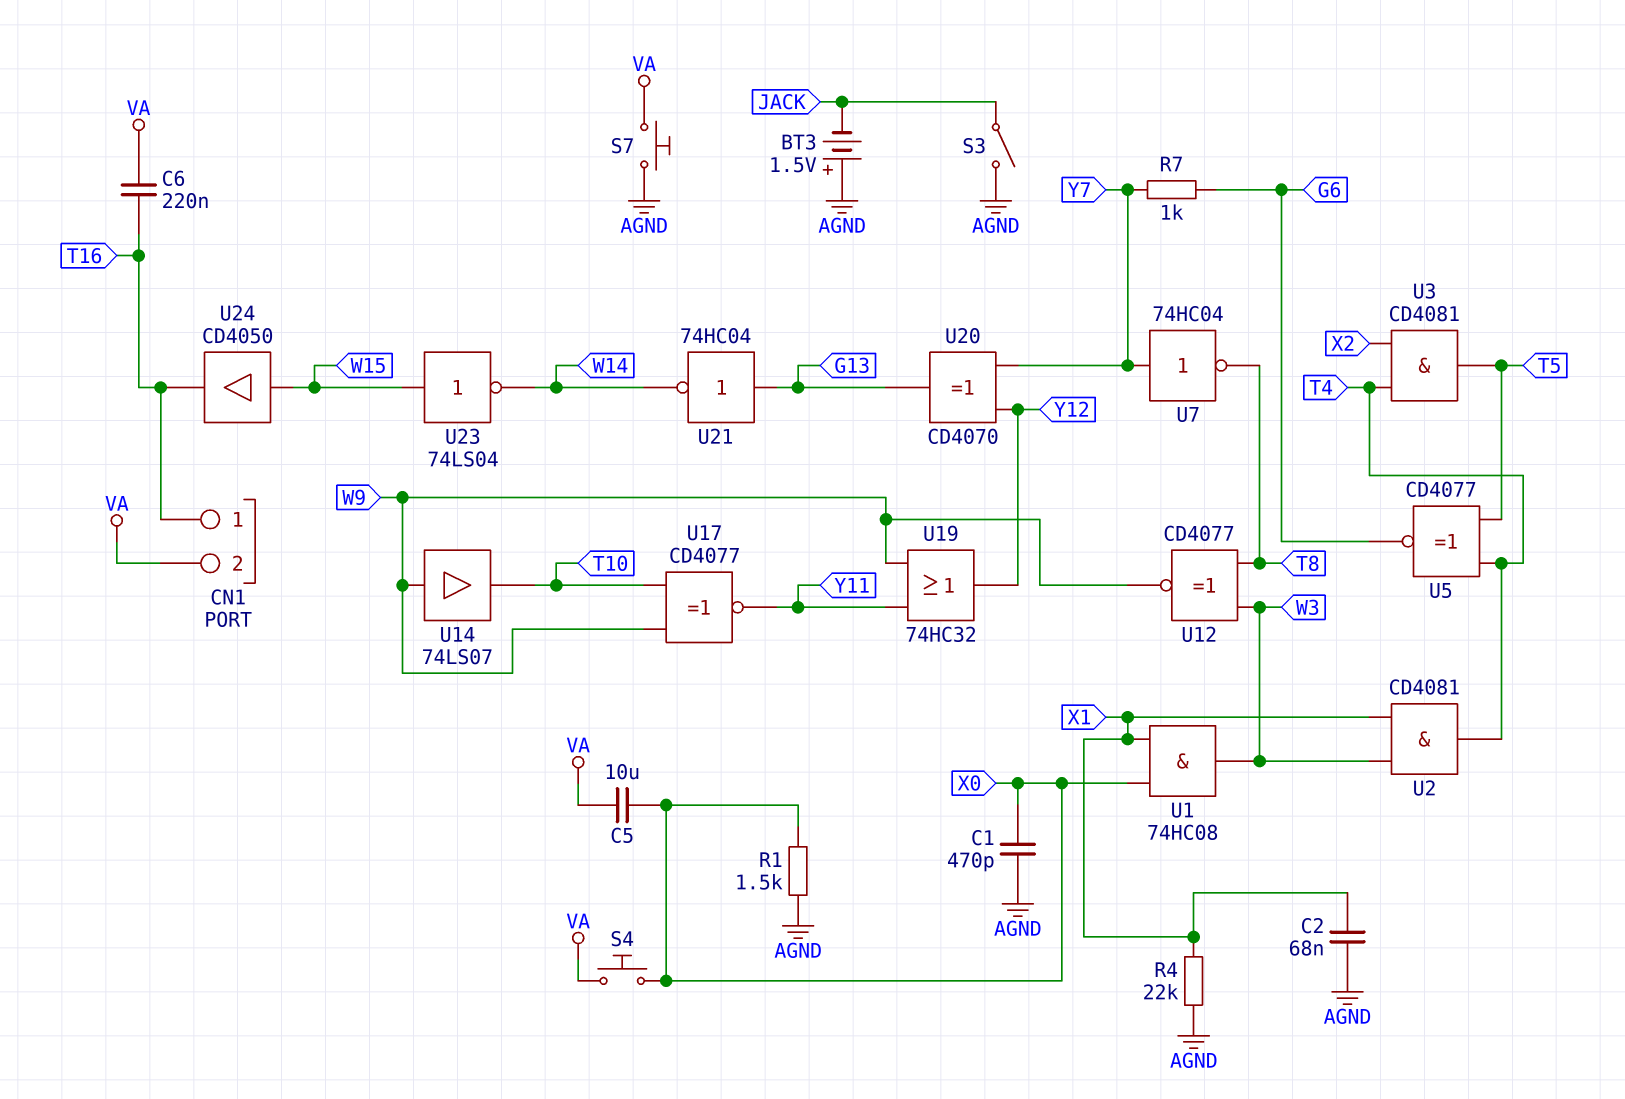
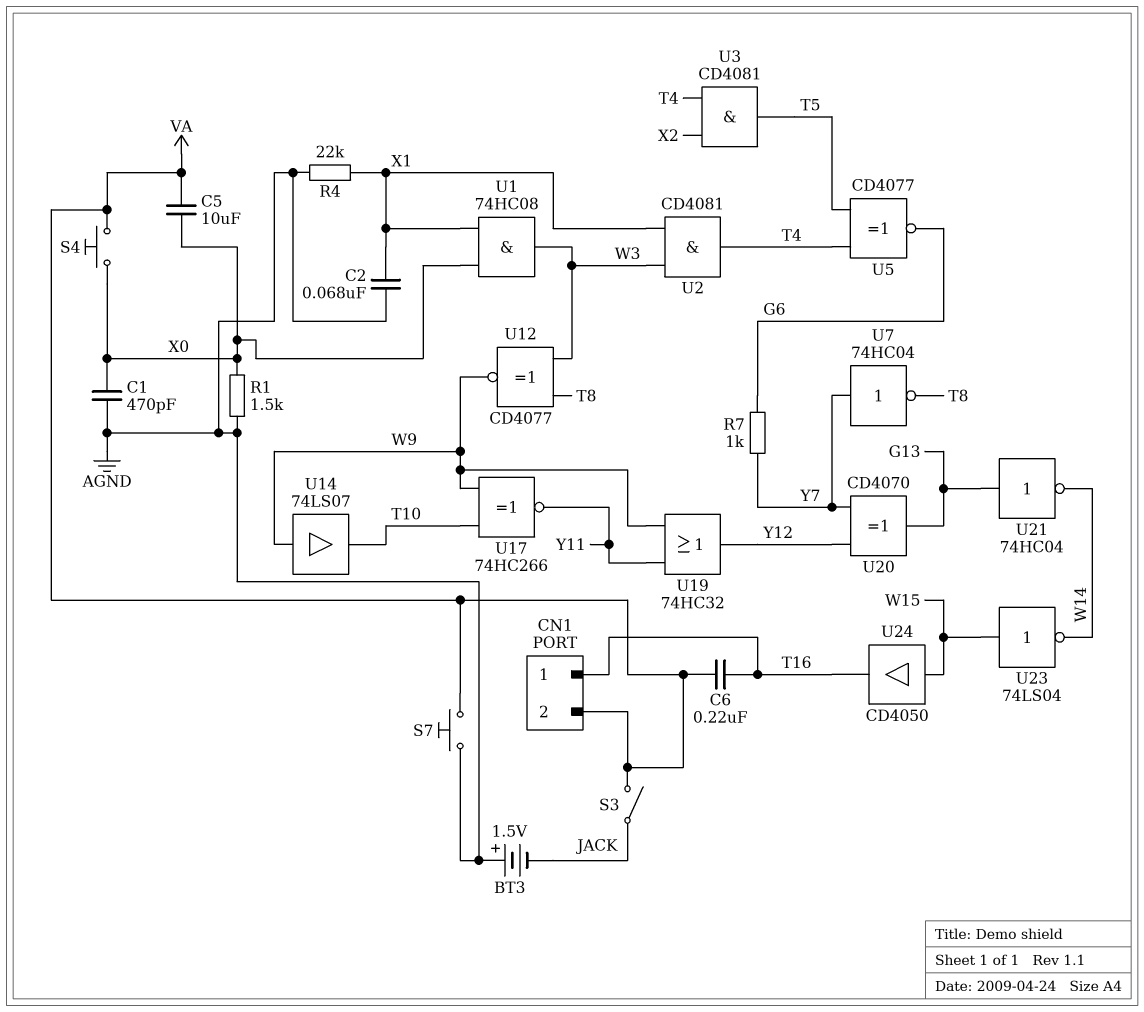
S3: switch (AGND, JACK) -> switch (JACK, VA)
U17: XNOR CD4077 (in T10, in W9, out Y11) -> XNOR 74HC266 (in T10, in W9, out Y11)

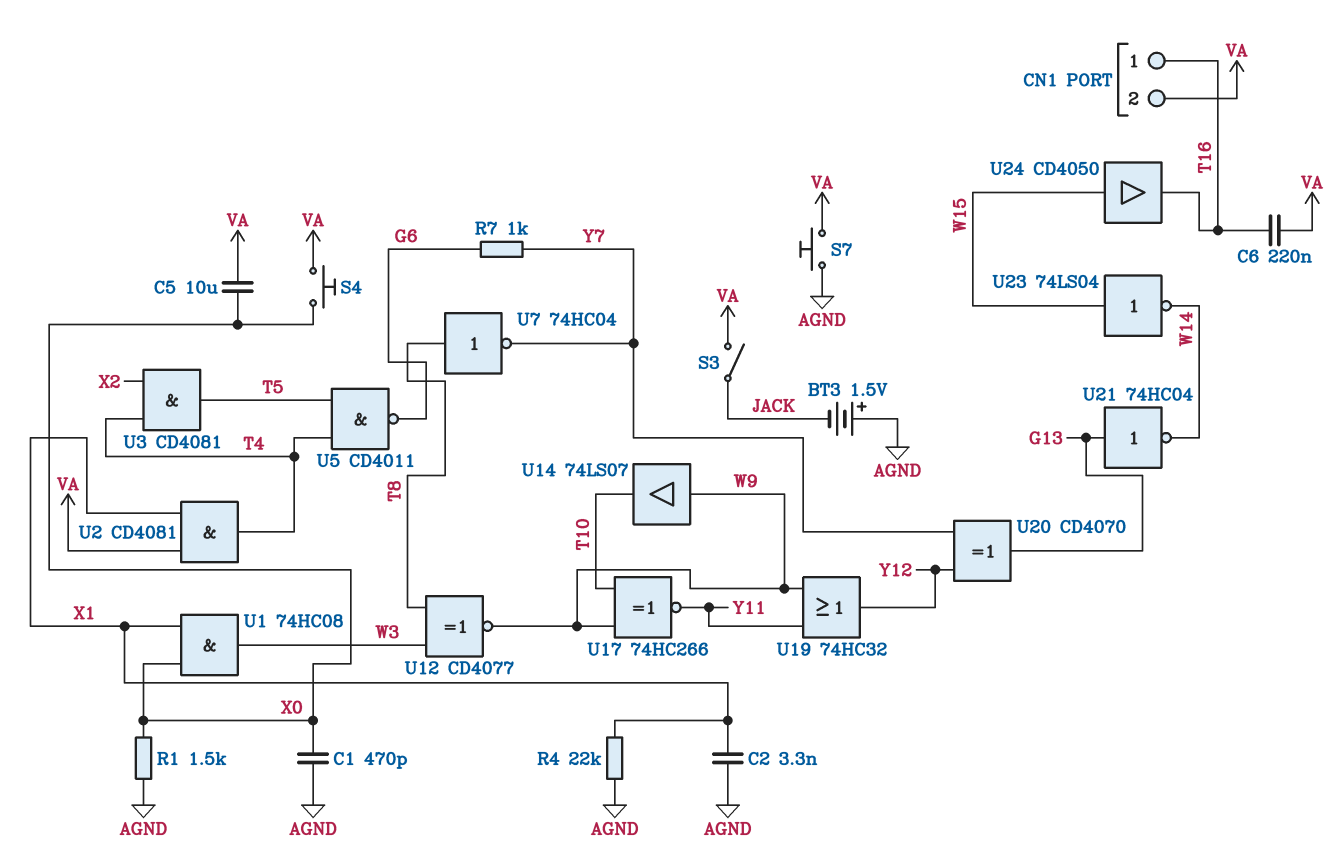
C2: 68nF (AGND, X1) -> 3.3nF (AGND, X1)
U2: AND CD4081 (in W3, in X1, out T4) -> AND CD4081 (in VA, in X1, out T4)
U5: XNOR CD4077 (in T4, in T5, out G6) -> NAND CD4011 (in T4, in T5, out G6)
U7: NOT 74HC04 (in Y7, out T8) -> NOT 74HC04 (in T8, out Y7)

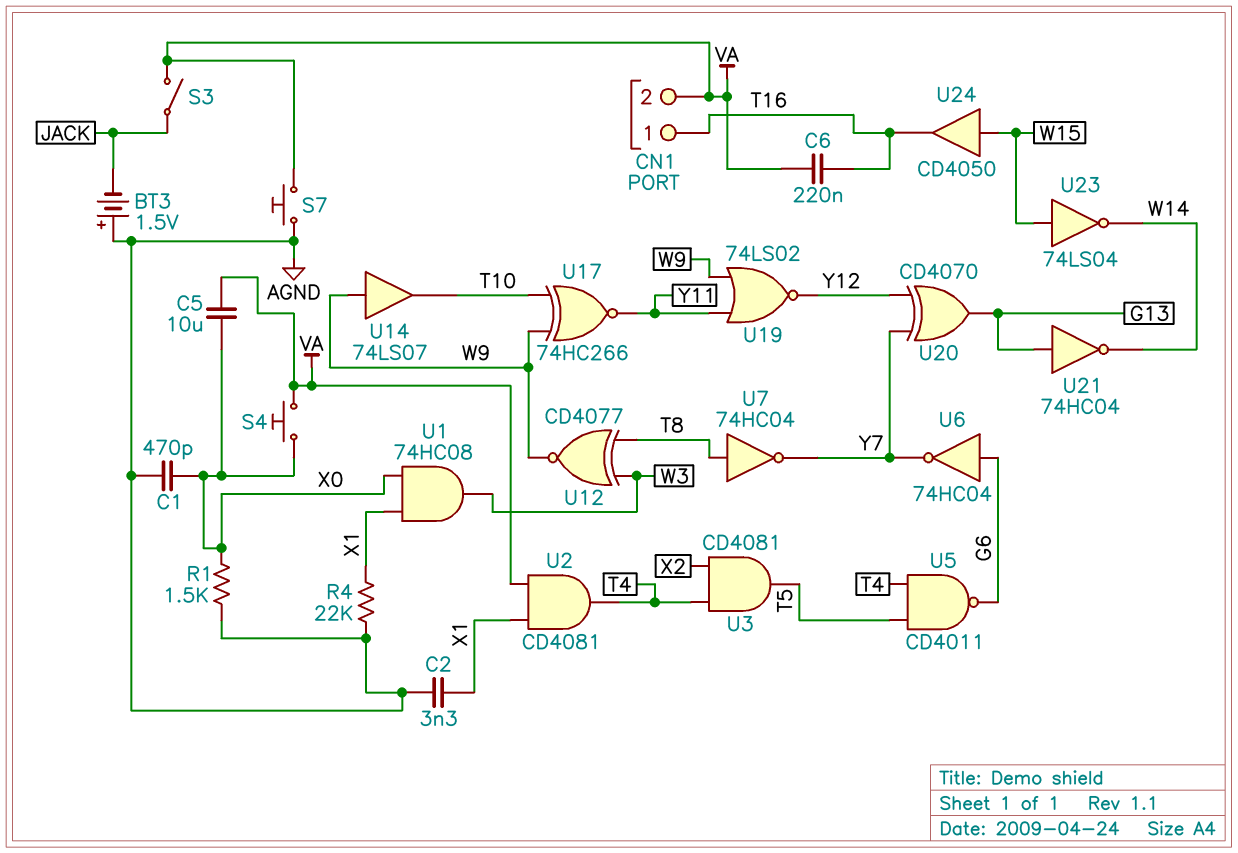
R7: 1k (G6, Y7) -> none
U6: none -> NOT 74HC04 (in G6, out Y7)
U19: OR 74HC32 (in W9, in Y11, out Y12) -> NOR 74LS02 (in W9, in Y11, out Y12)

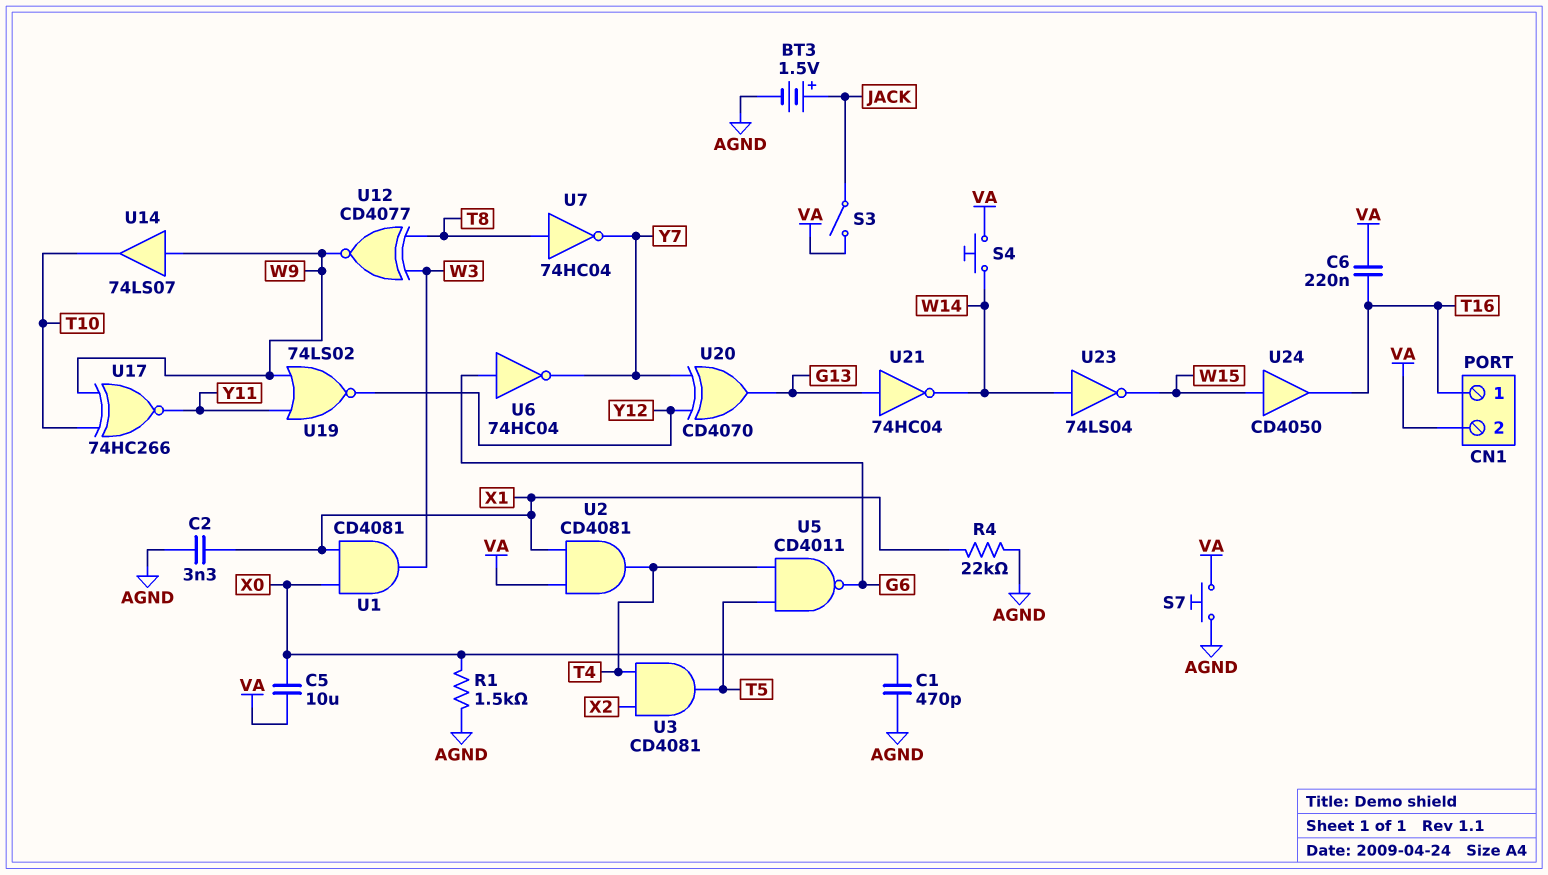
BT3: 1.5V (plus AGND, minus JACK) -> 1.5V (plus JACK, minus AGND)
S4: button (VA, X0) -> button (VA, W14)
U1: AND 74HC08 (in X0, in X1, out W3) -> AND CD4081 (in X0, in X1, out W3)
U23: NOT 74LS04 (in W15, out W14) -> NOT 74LS04 (in W14, out W15)

